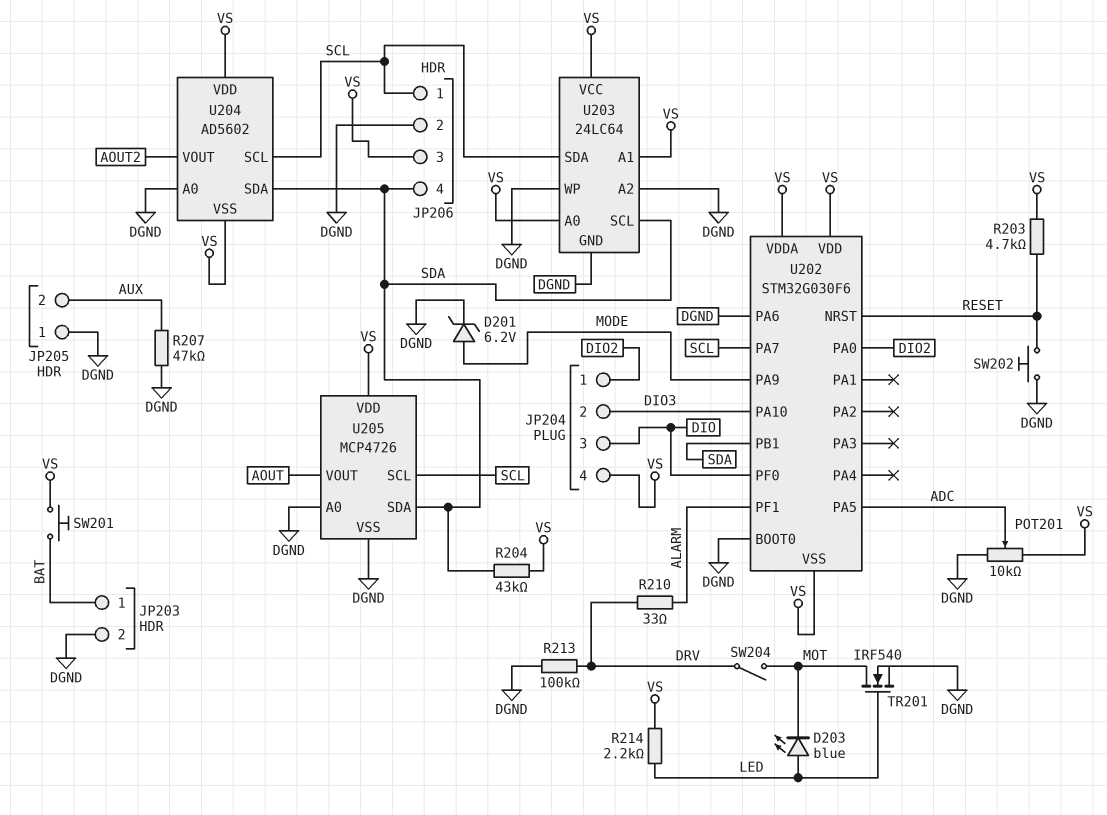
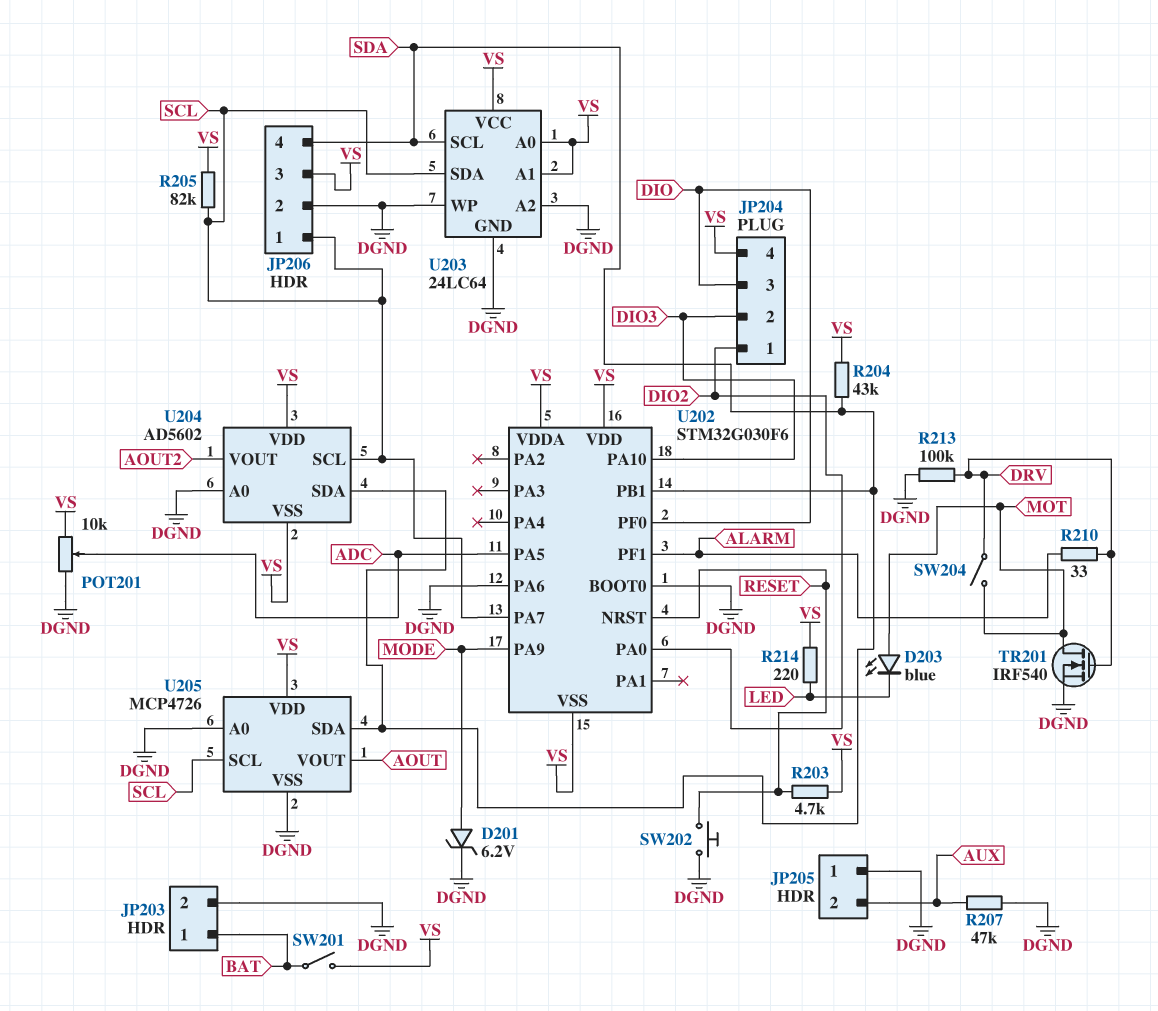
D203: LED blue (A LED, K MOT) -> LED blue (A MOT, K LED)
R205: none -> 82k (SCL, VS)
R214: 2.2k (LED, VS) -> 220 (LED, VS)
SW201: button (BAT, VS) -> switch (BAT, VS)
TR201: NMOS IRF540 (G LED, D MOT, S DGND) -> NMOS IRF540 (G DRV, D MOT, S DGND)

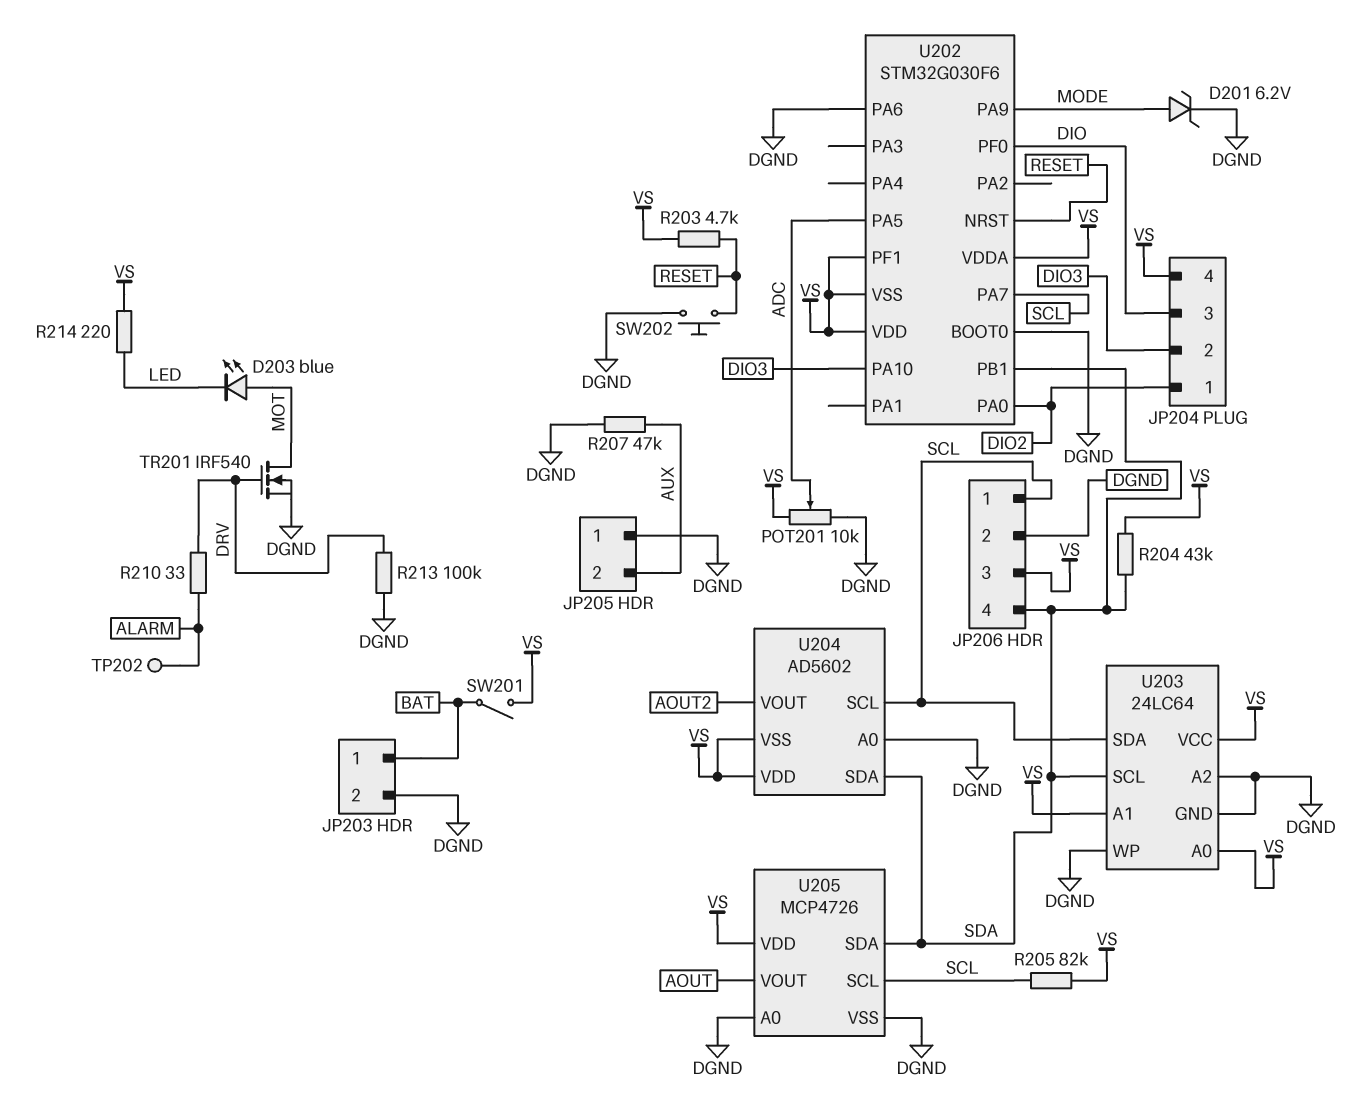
SW204: switch (DRV, MOT) -> none
TP202: none -> test point (ALARM)
U202 pin PF1: ALARM -> VS

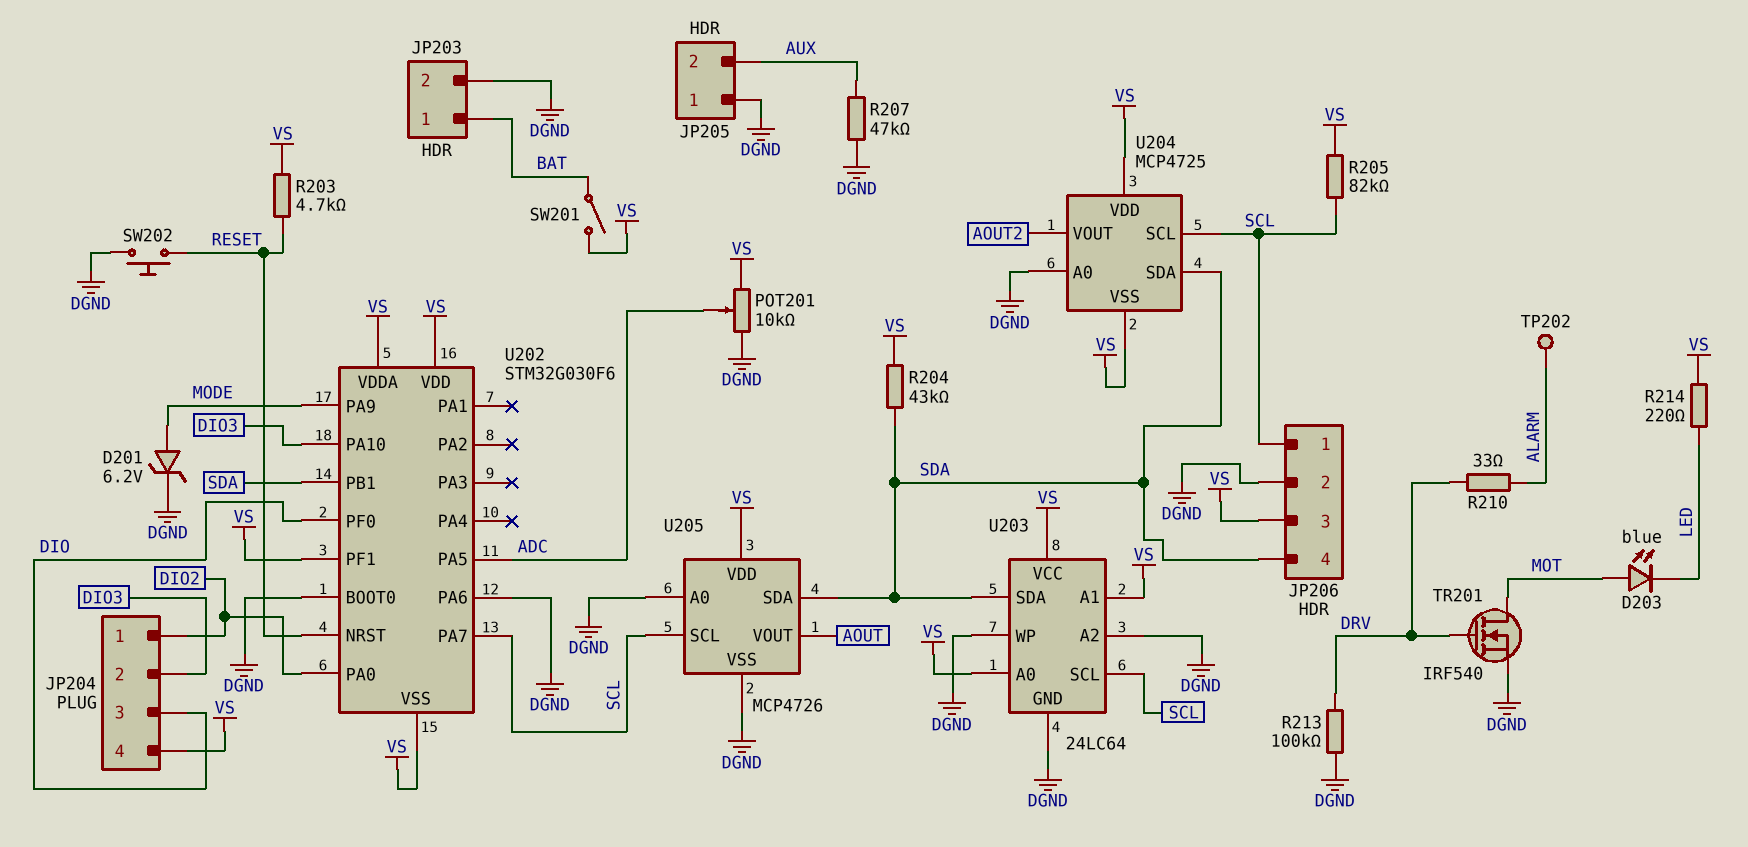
U203 pin SCL: SDA -> SCL
U203 pin SDA: SCL -> SDA
U204: AD5602 -> MCP4725

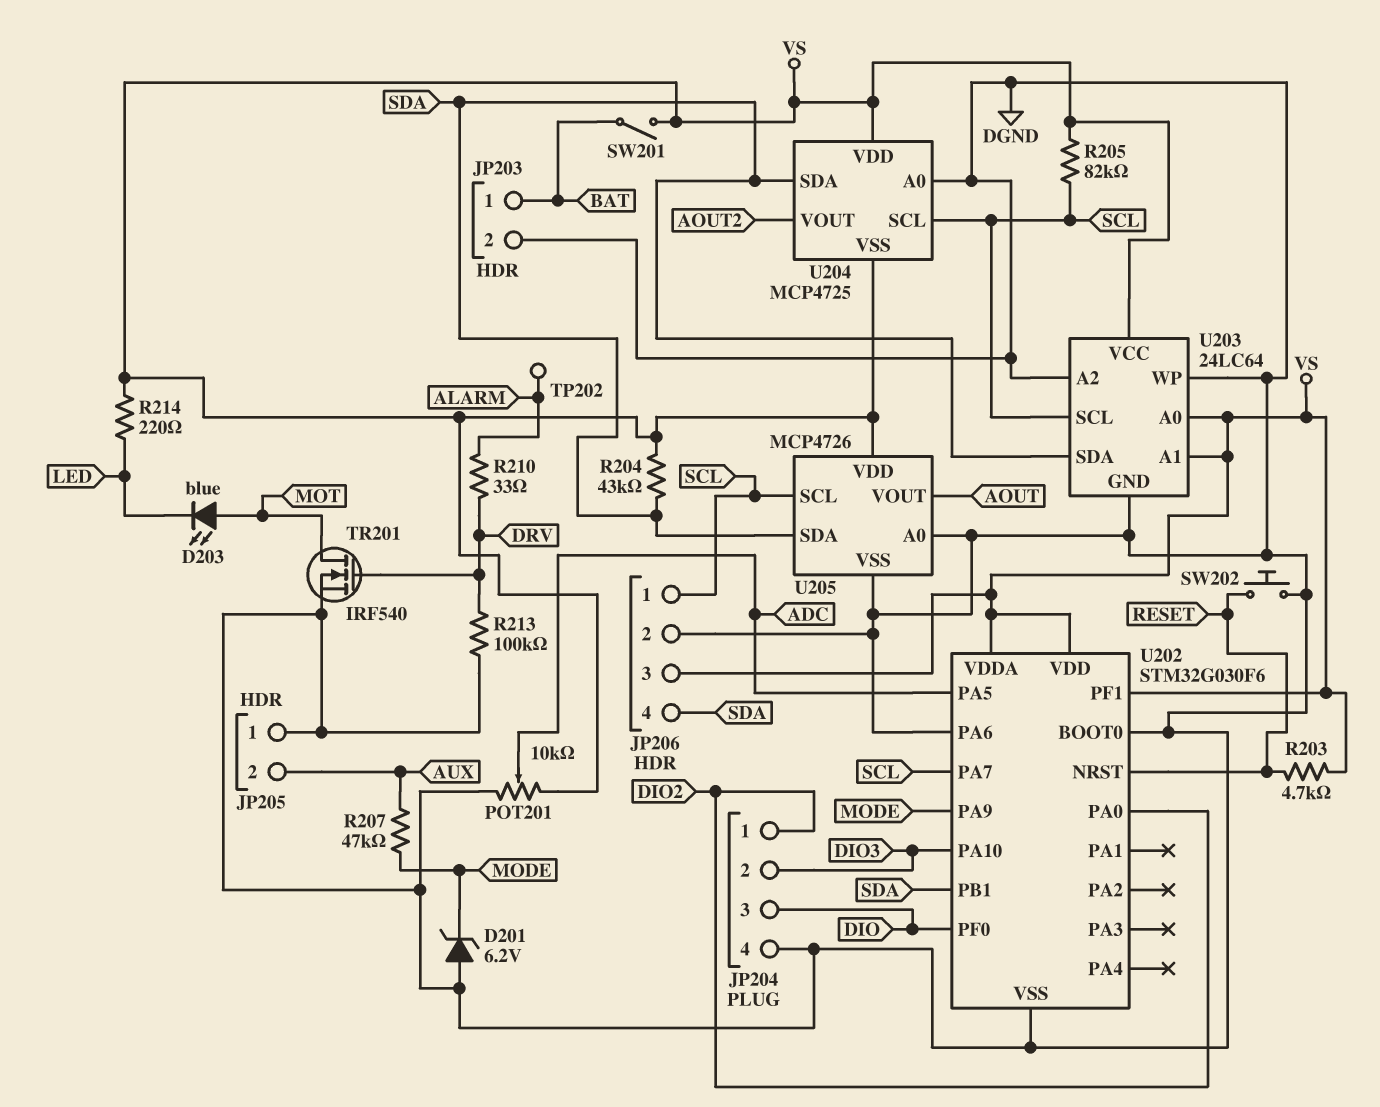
D201: zener 6.2V (A MODE, K DGND) -> zener 6.2V (A DGND, K MODE)
JP204 pin 4: VS -> DGND
R207: 47k (AUX, DGND) -> 47k (AUX, MODE)
U202 pin VSS: VS -> DGND

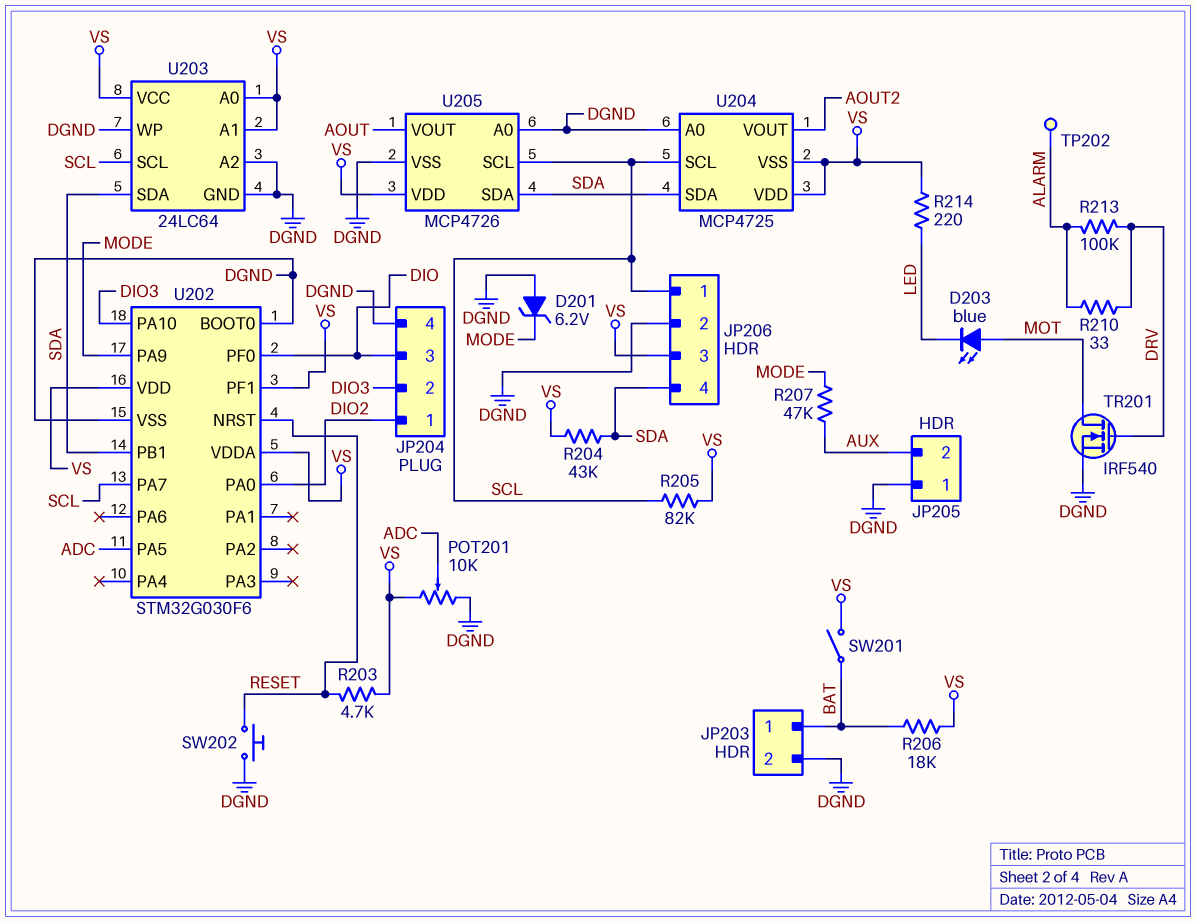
R206: none -> 18k (BAT, VS)
R213: 100k (DGND, DRV) -> 100k (ALARM, DRV)
U202 pin PA6: DGND -> none

